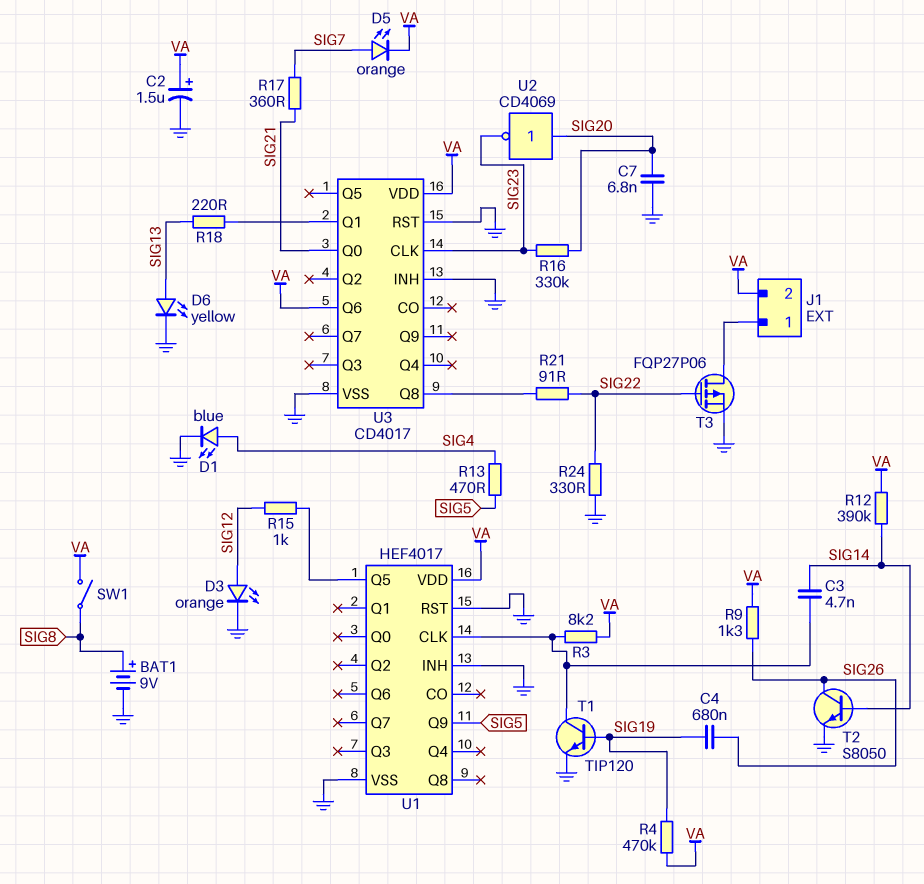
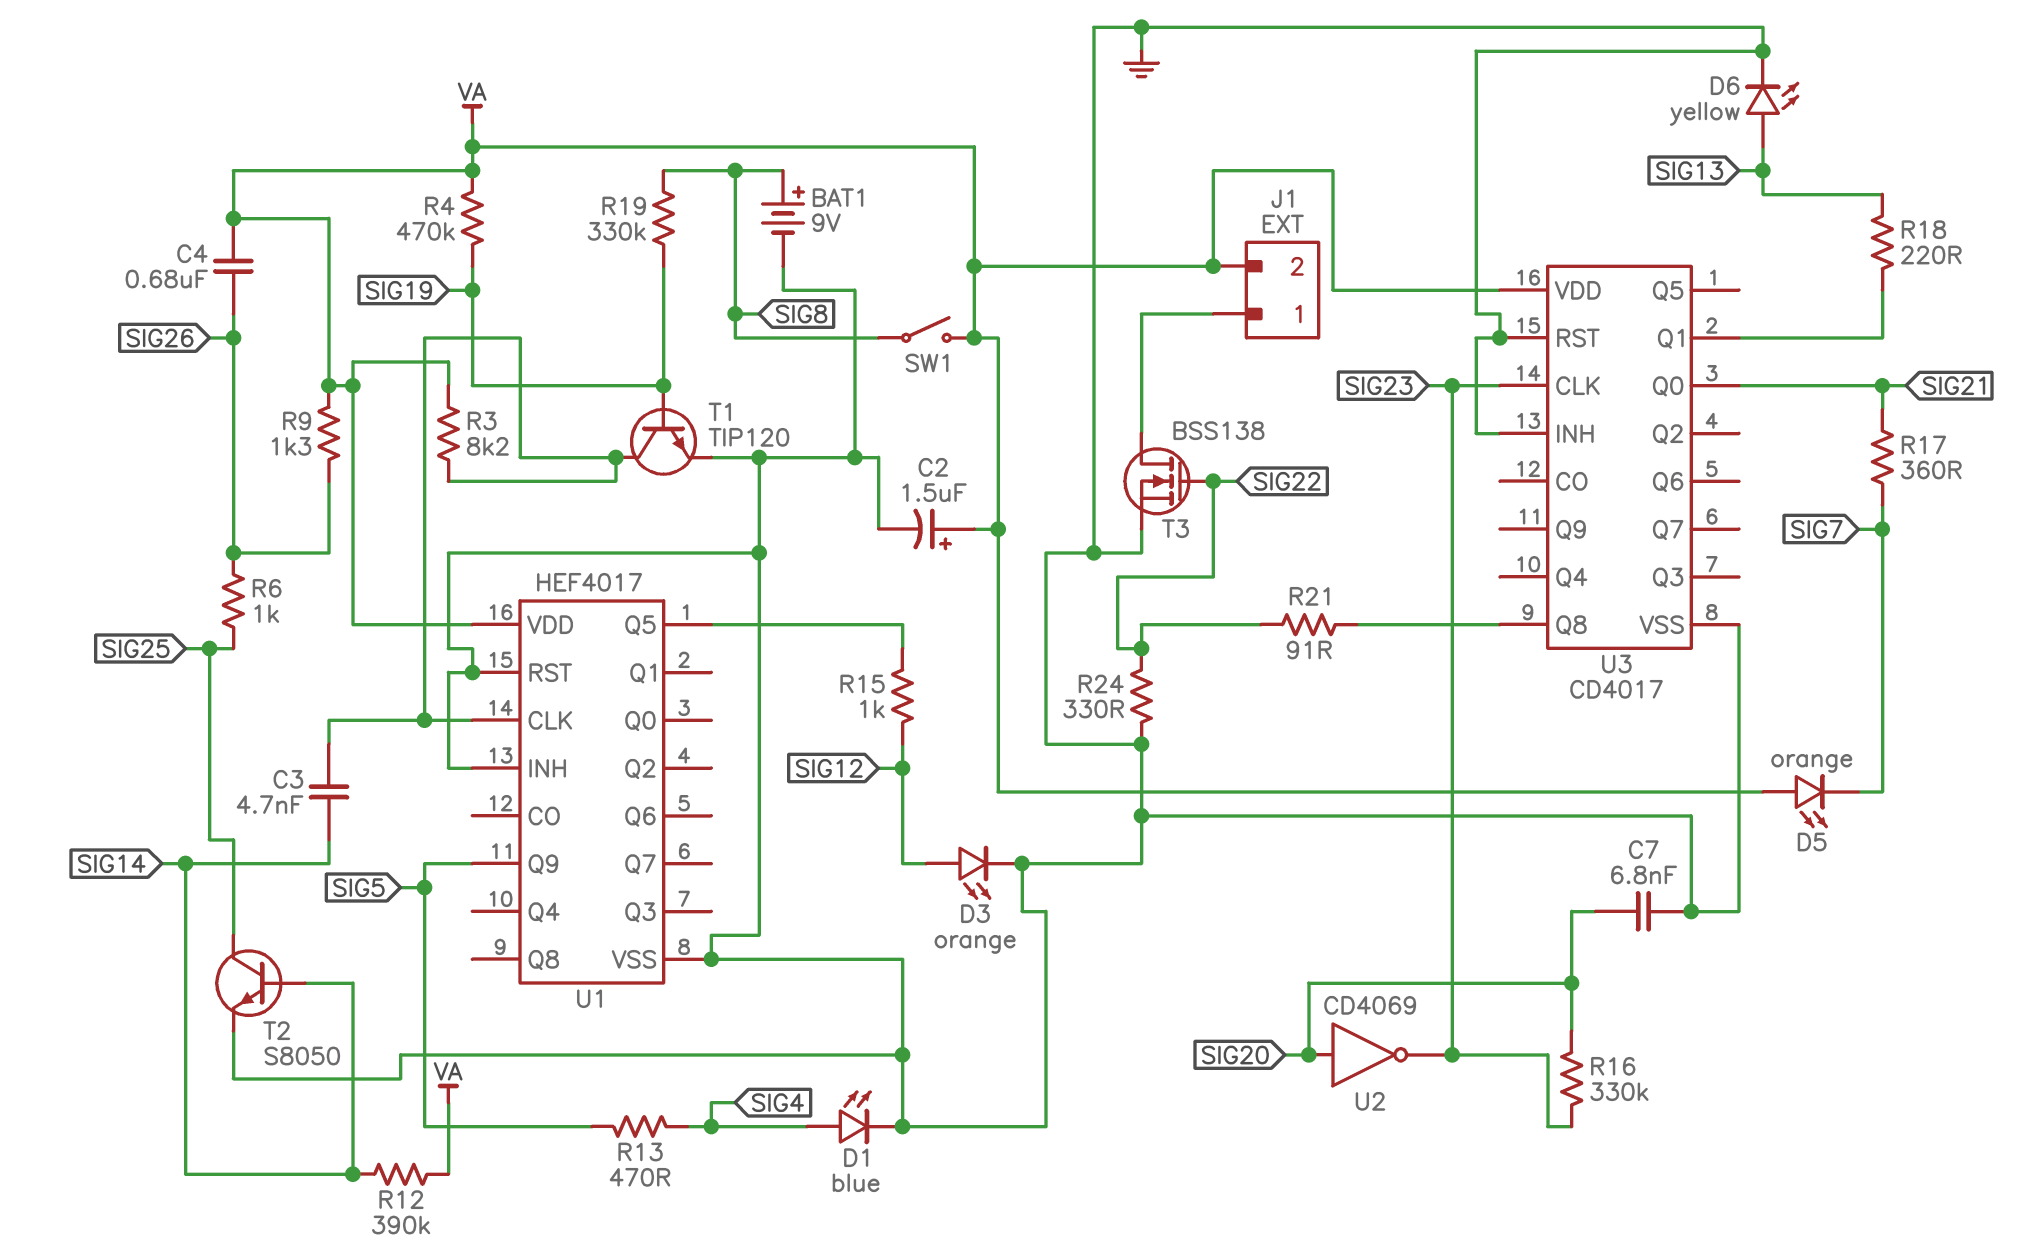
C4: 680nF (SIG19, SIG26) -> 680nF (SIG26, VA)
D5: LED orange (A SIG7, K VA) -> LED orange (A VA, K SIG7)
R6: none -> 1k (SIG25, SIG26)
R19: none -> 330k (SIG8, SIG19)
T2: NPN S8050 (B SIG14, C SIG26, E GND) -> NPN S8050 (B SIG14, C SIG25, E GND)
T3: PMOS FQP27P06 (G SIG22, D J1/1, S GND) -> NMOS BSS138 (G SIG22, D J1/1, S GND)
U3 pin Q6: VA -> none

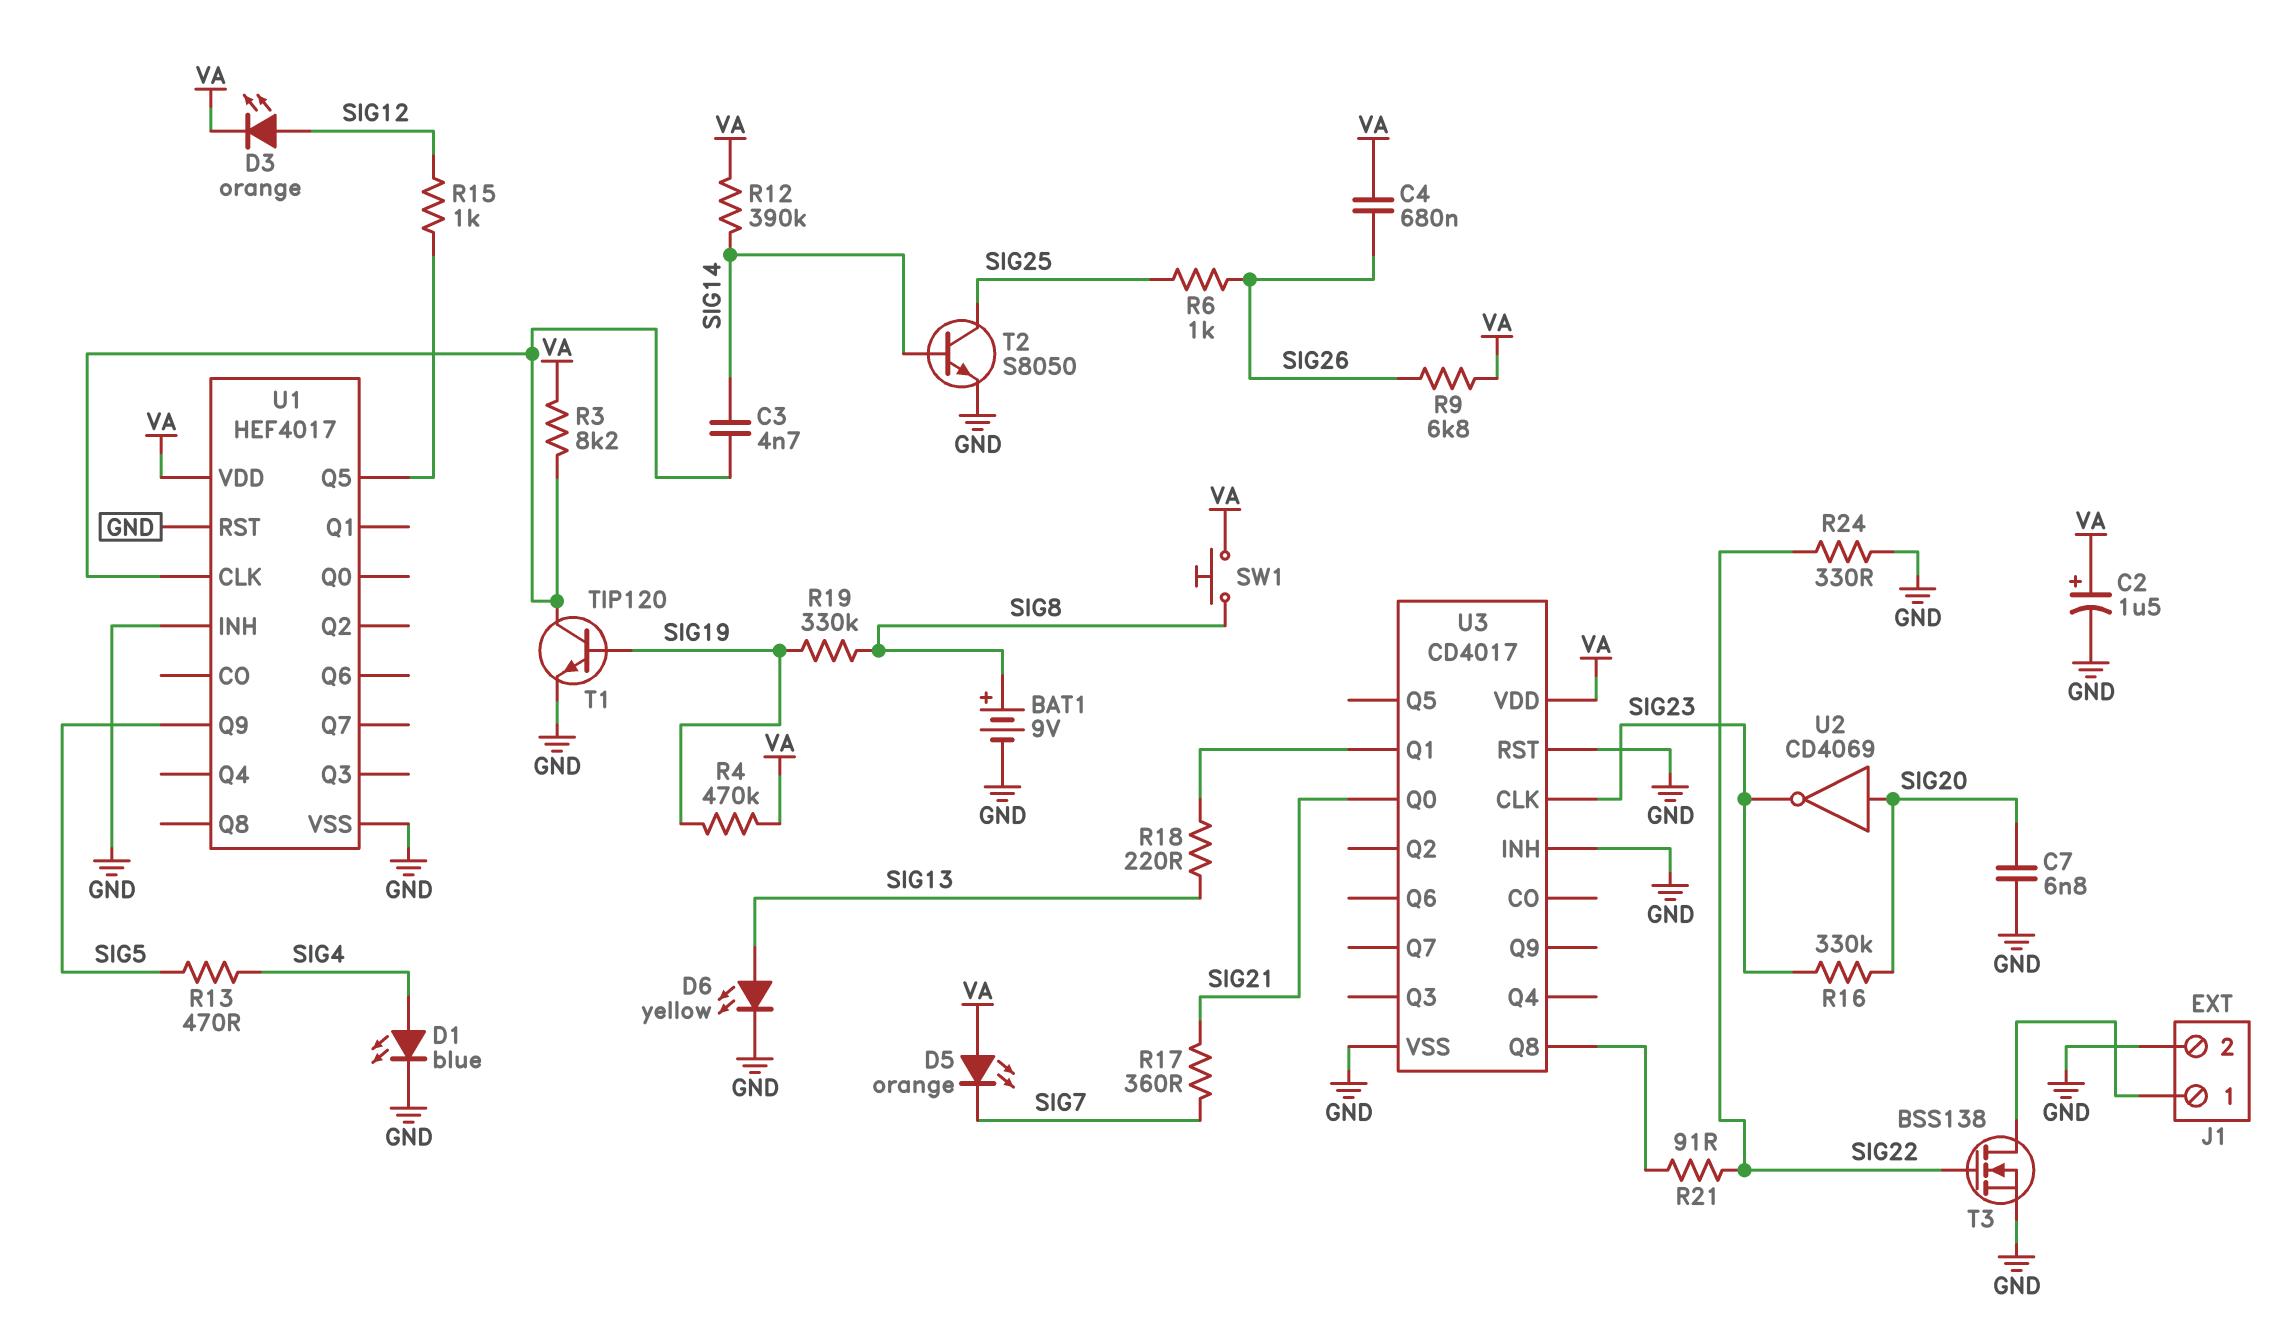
D3: LED orange (A SIG12, K GND) -> LED orange (A SIG12, K VA)
J1 pin 2: VA -> GND
R9: 1.3k (SIG26, VA) -> 6.8k (SIG26, VA)
SW1: switch (SIG8, VA) -> button (SIG8, VA)

